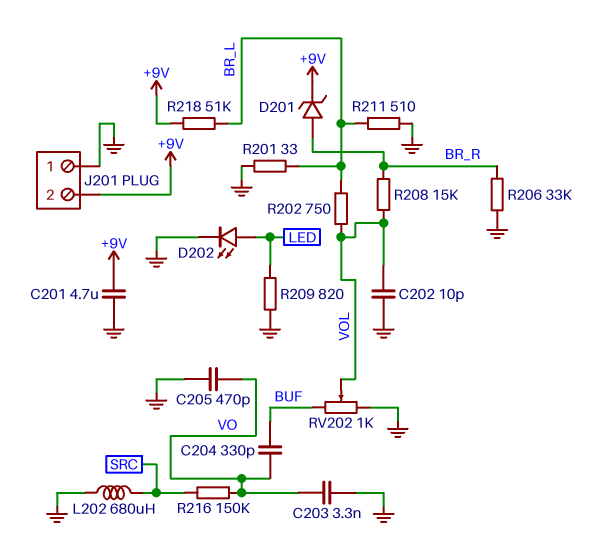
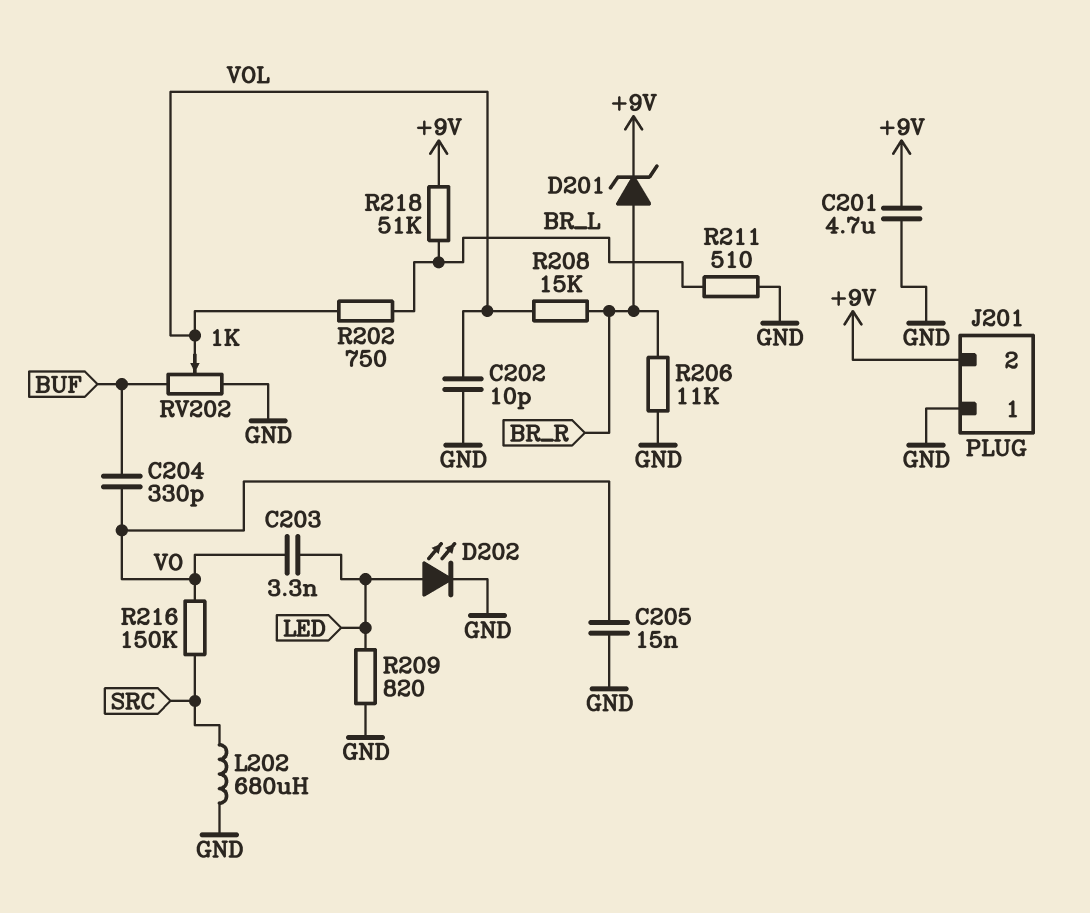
C203: 3.3nF (GND, VO) -> 3.3nF (LED, VO)
C205: 470pF (GND, VO) -> 15nF (GND, VO)
R201: 33 (BR_L, GND) -> none
R206: 33k (BR_R, GND) -> 11k (BR_R, GND)

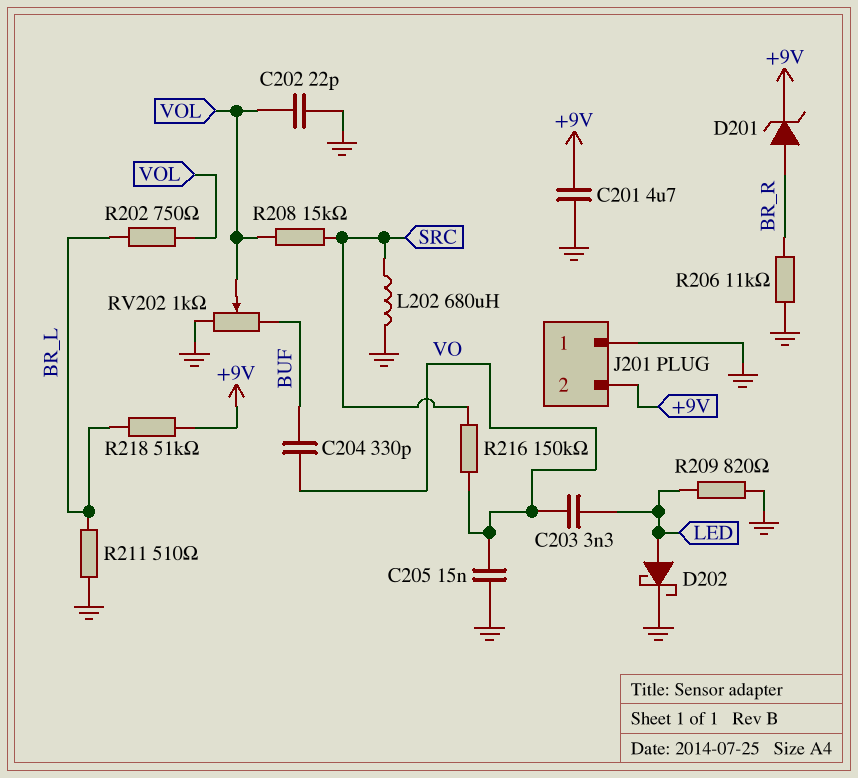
C202: 10pF (GND, VOL) -> 22pF (GND, VOL)
D202: LED (A LED, K GND) -> schottky (A LED, K GND)
R208: 15k (BR_R, VOL) -> 15k (SRC, VOL)

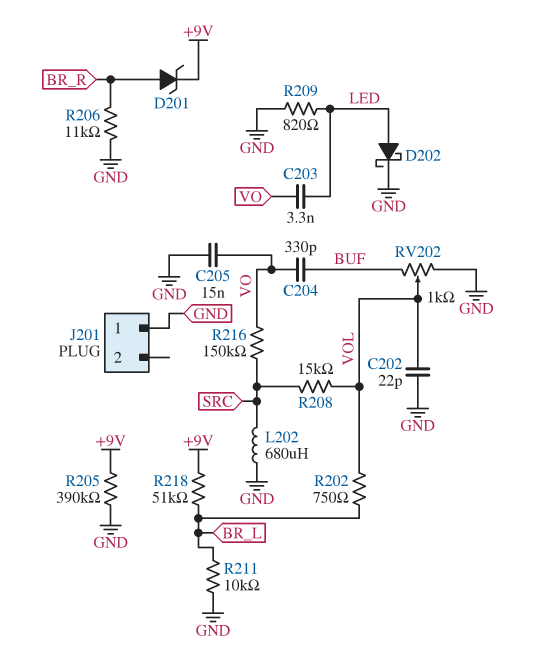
C201: 4.7uF (+9V, GND) -> none
J201 pin 2: +9V -> none
R205: none -> 390k (+9V, GND)
R211: 510 (BR_L, GND) -> 10k (BR_L, GND)

